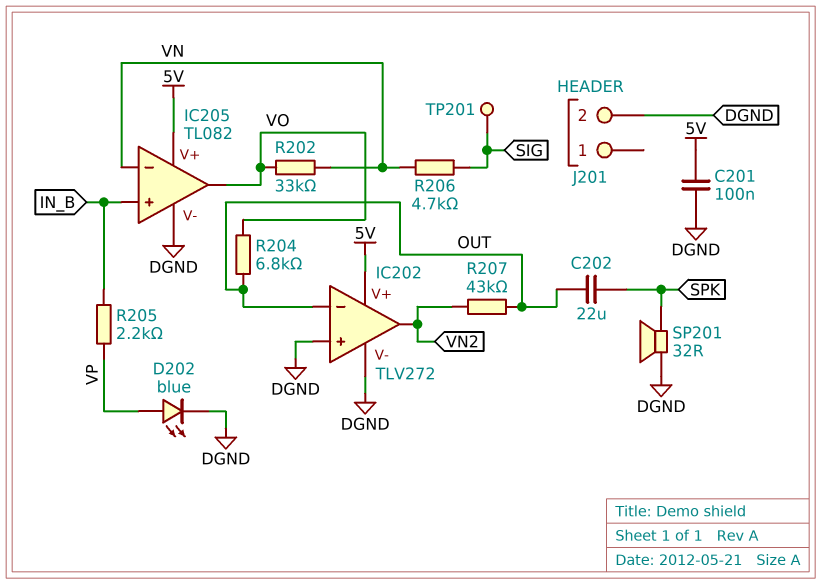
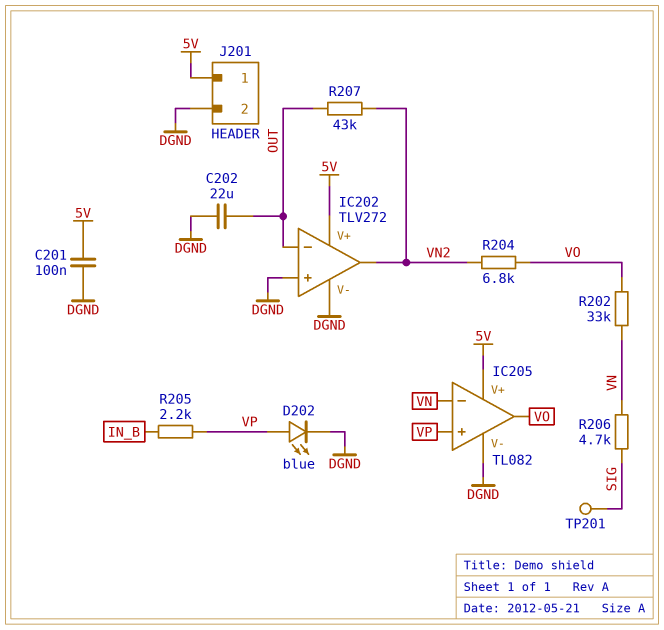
C202: 22uF (OUT, SPK) -> 22uF (DGND, OUT)
IC205 pin in+: IN_B -> VP
J201 pin 1: none -> 5V
R204: 6.8k (OUT, VO) -> 6.8k (VN2, VO)
SP201: speaker 32R (DGND, SPK) -> none

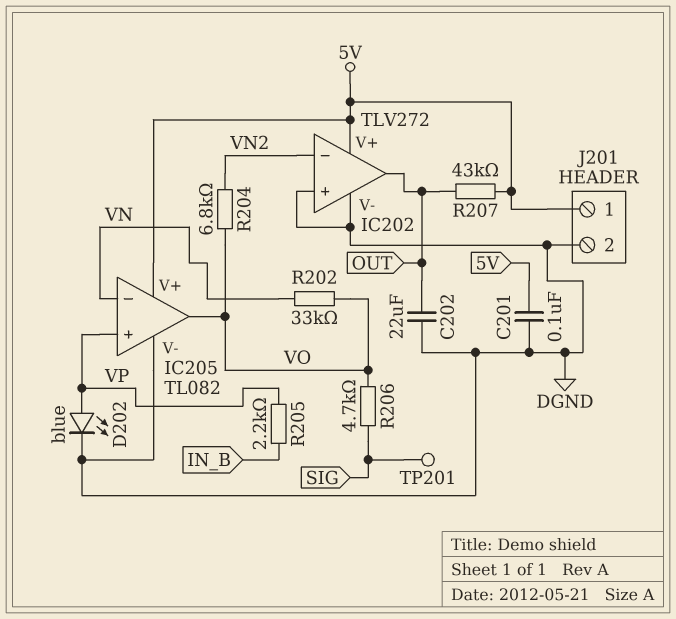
IC202 pin in-: OUT -> VN2
IC202 pin out: VN2 -> OUT
R206: 4.7k (SIG, VN) -> 4.7k (SIG, VO)
R207: 43k (OUT, VN2) -> 43k (5V, OUT)

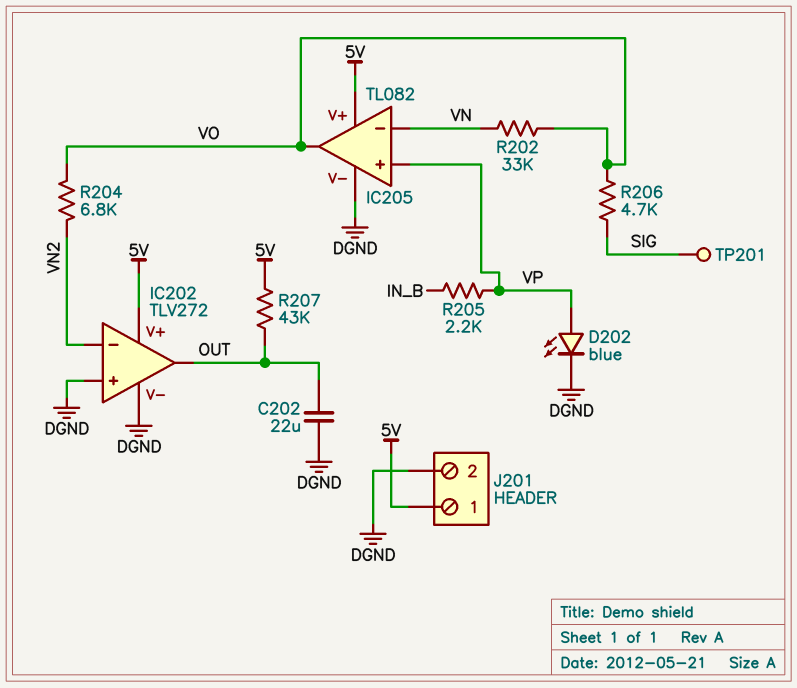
C201: 100nF (5V, DGND) -> none

